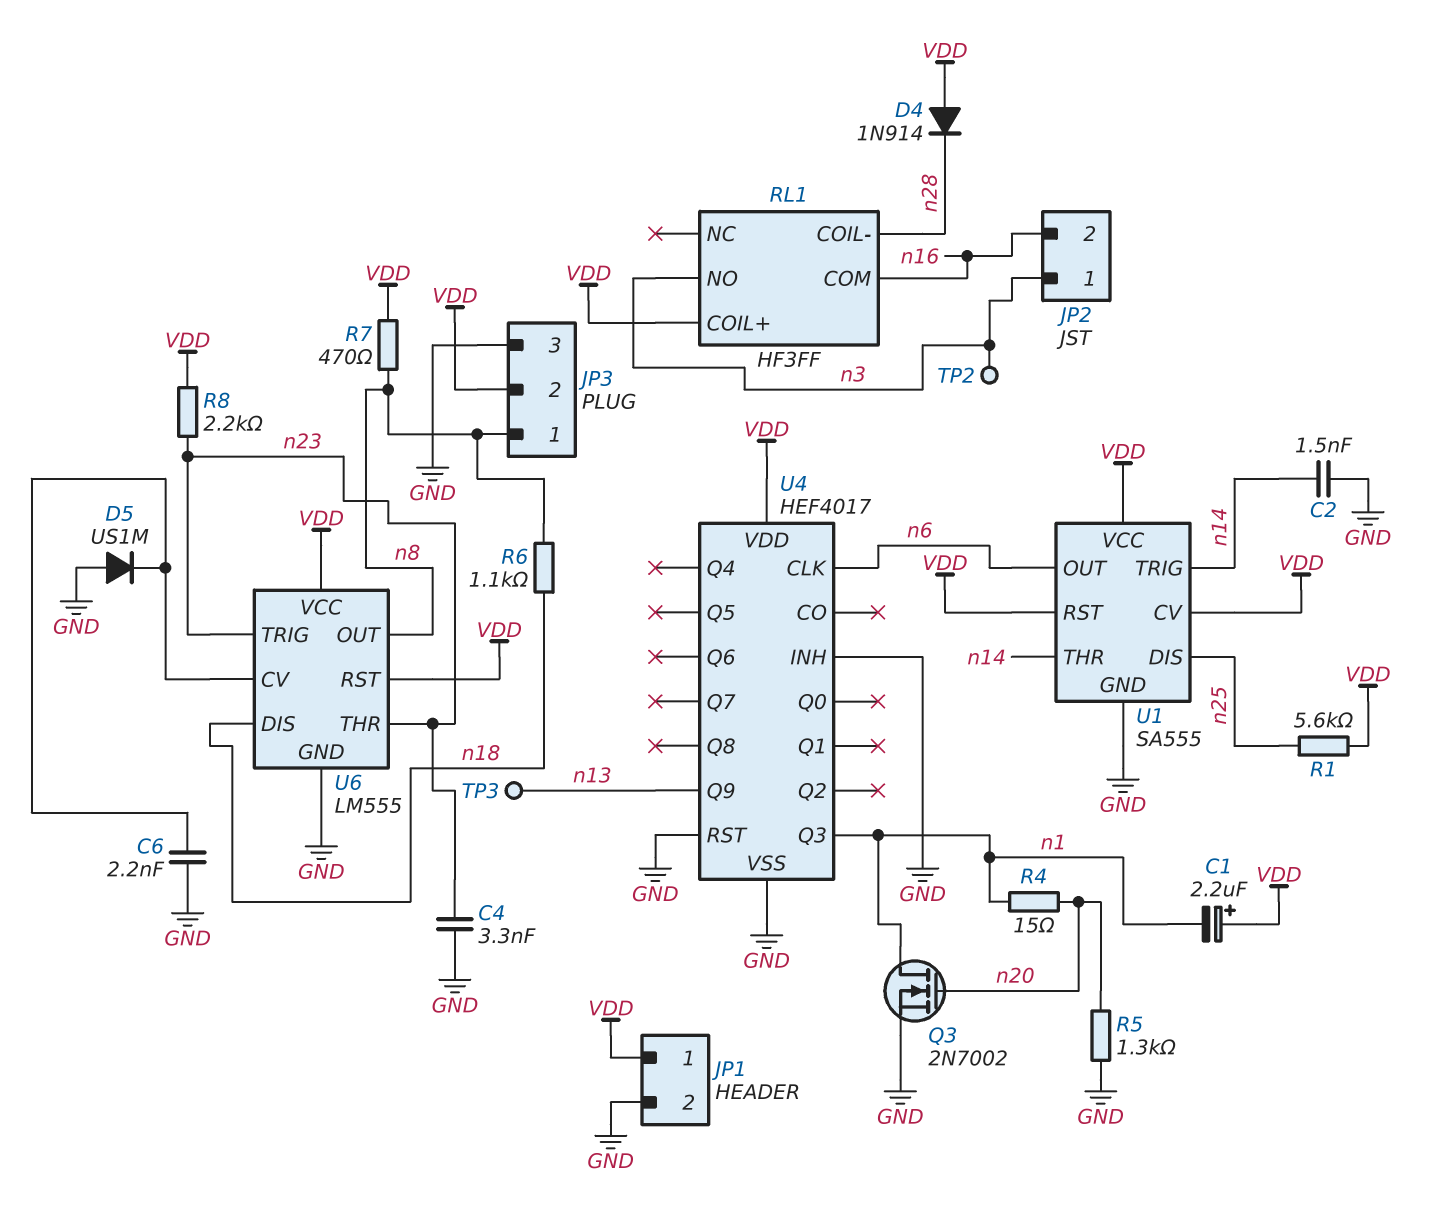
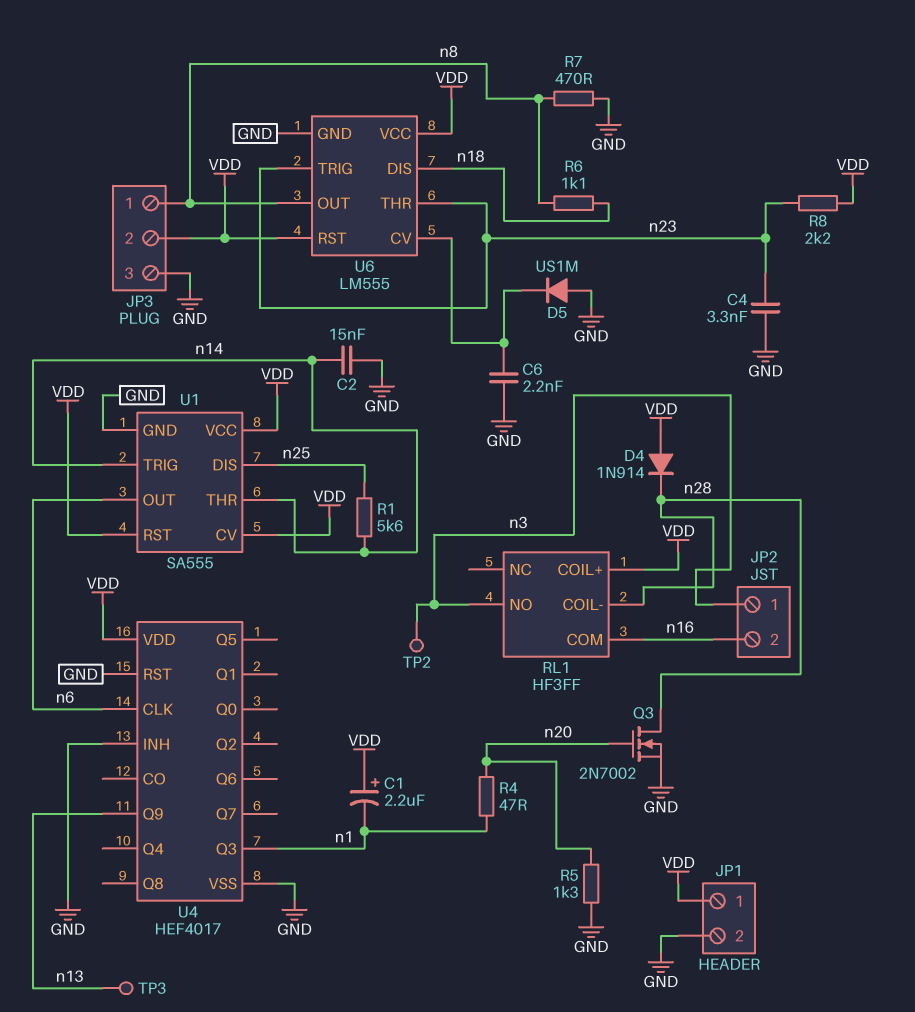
C2: 1.5nF (GND, n14) -> 15nF (GND, n14)
Q3: NMOS 2N7002 (G n20, D n1, S GND) -> NMOS 2N7002 (G n20, D n28, S GND)
R1: 5.6k (VDD, n25) -> 5.6k (n14, n25)
R4: 15 (n1, n20) -> 47 (n1, n20)
R7: 470 (VDD, n8) -> 470 (GND, n8)

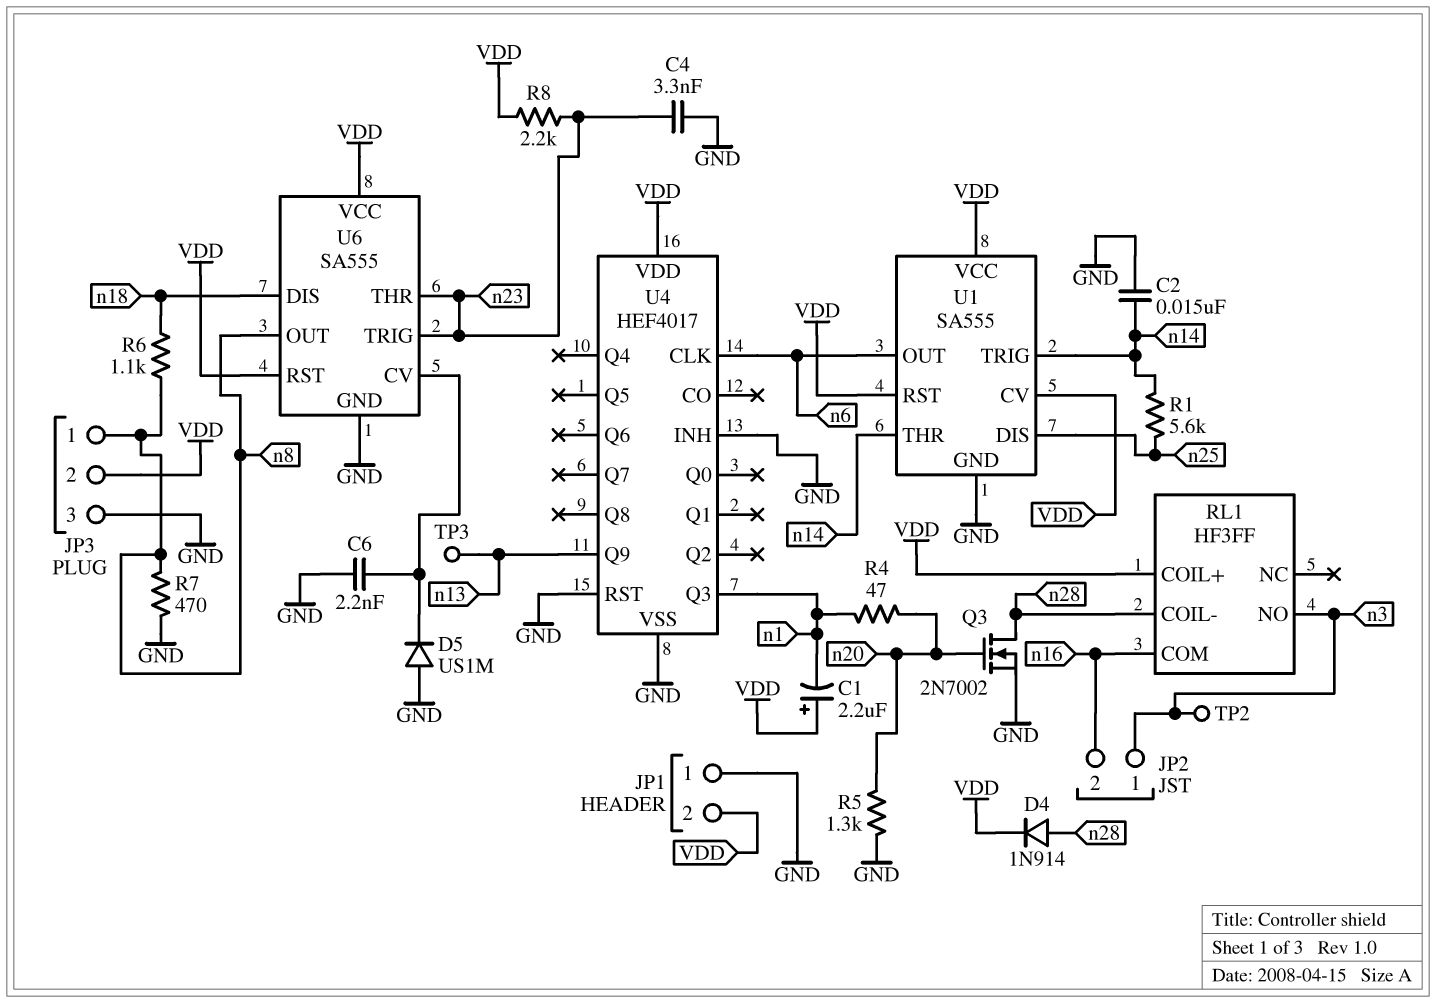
D4: diode 1N914 (A VDD, K n28) -> diode 1N914 (A n28, K VDD)
JP1 pin 1: VDD -> GND
JP1 pin 2: GND -> VDD
U6: LM555 -> SA555

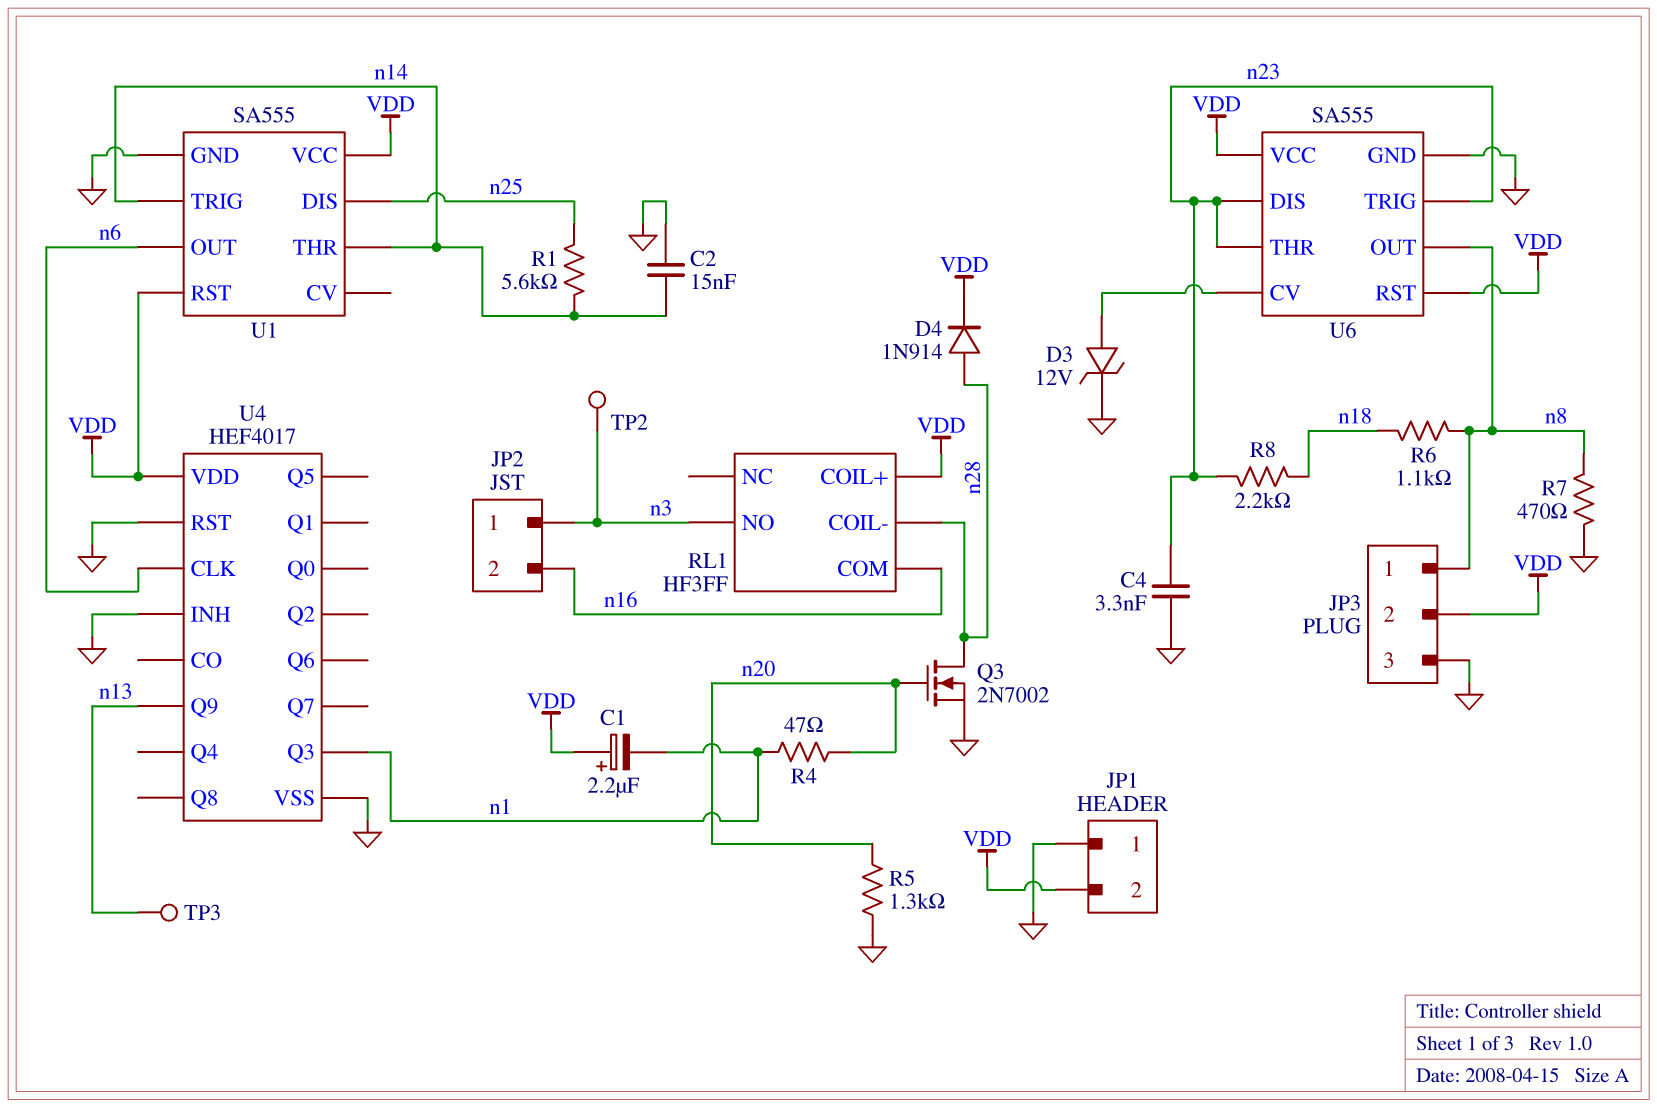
C6: 2.2nF (GND, U6/CV) -> none
D3: none -> zener 12V (A U6/CV, K GND)
D5: diode US1M (A GND, K U6/CV) -> none
R8: 2.2k (VDD, n23) -> 2.2k (n18, n23)
U1 pin CV: VDD -> none
U6 pin DIS: n18 -> n23

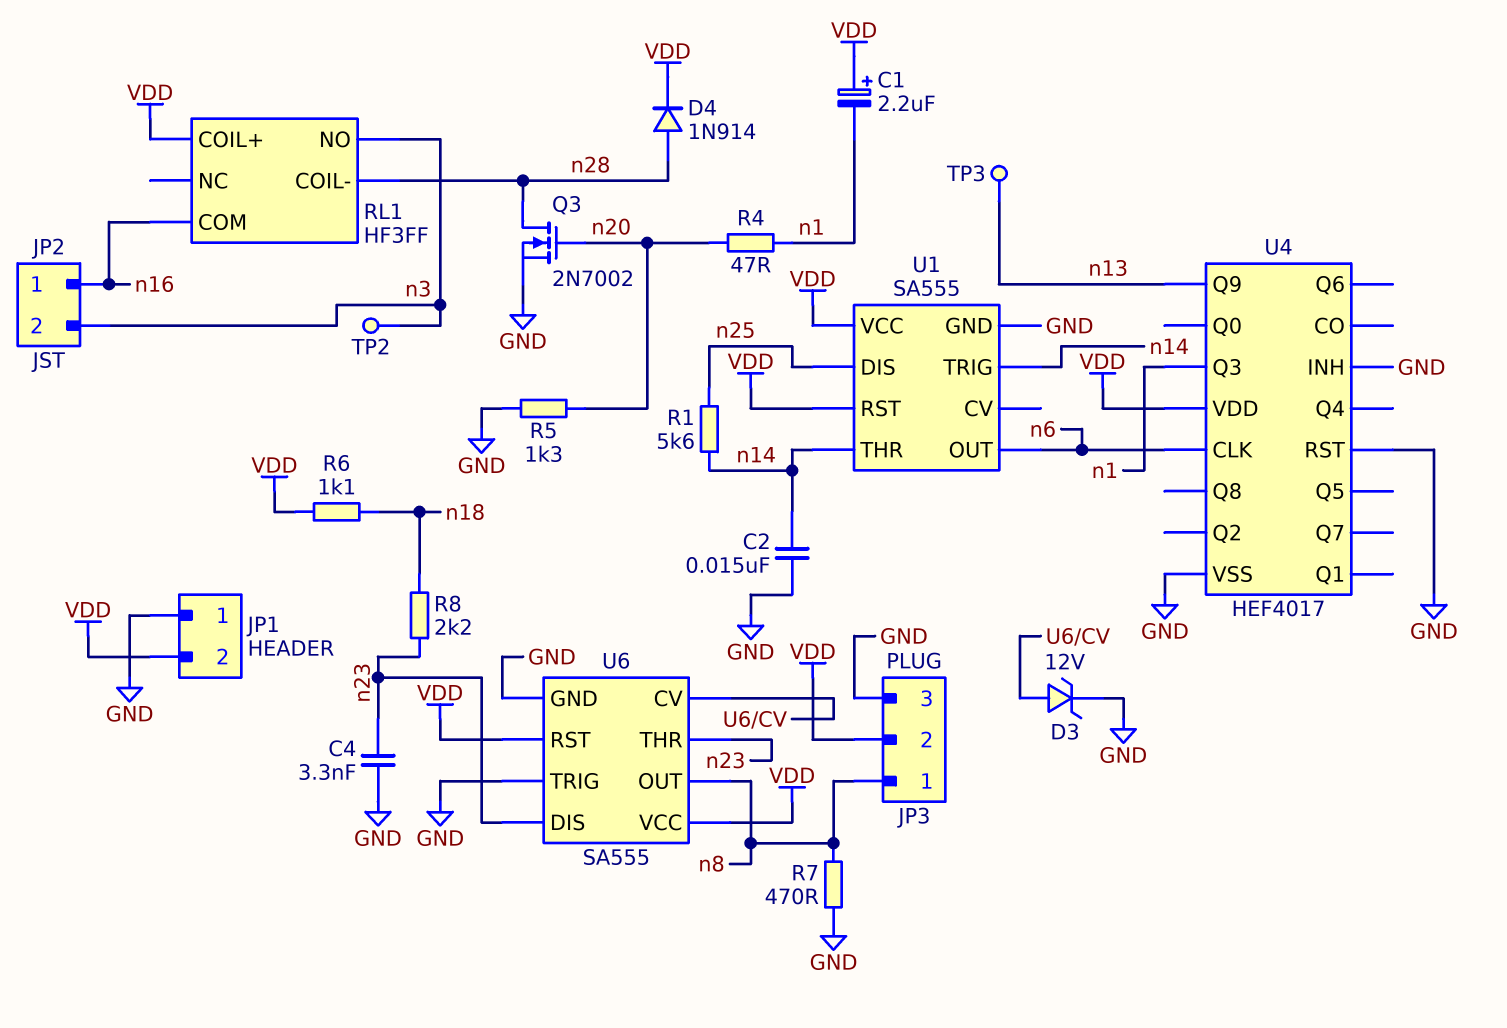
JP2 pin 1: n3 -> n16
JP2 pin 2: n16 -> n3
R6: 1.1k (n8, n18) -> 1.1k (VDD, n18)
U6 pin TRIG: n23 -> GND

